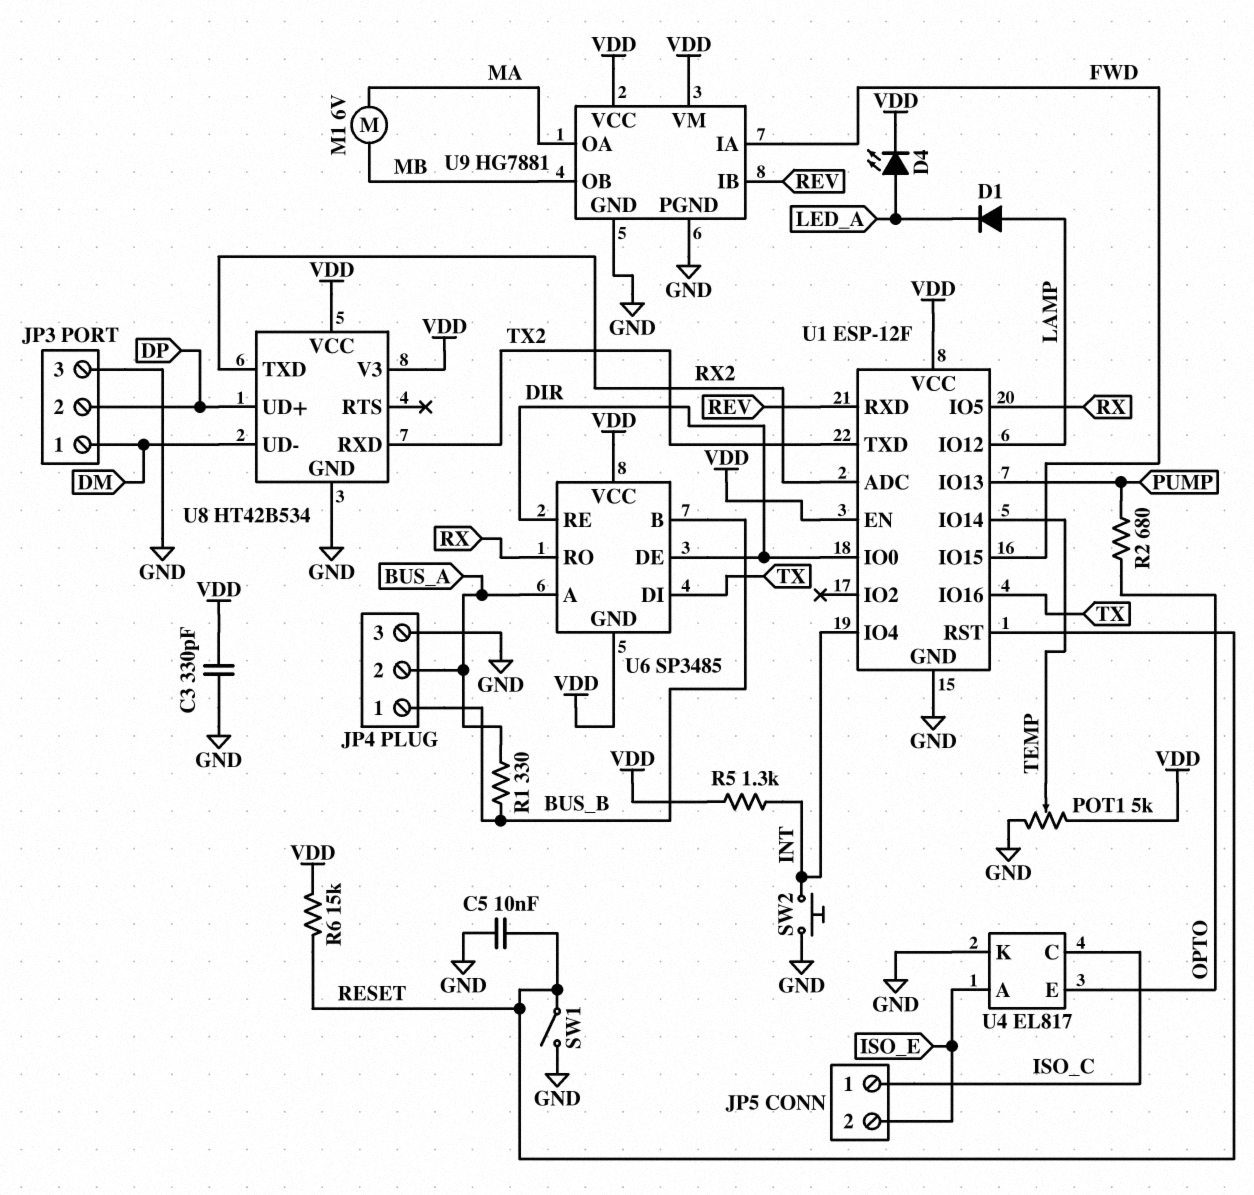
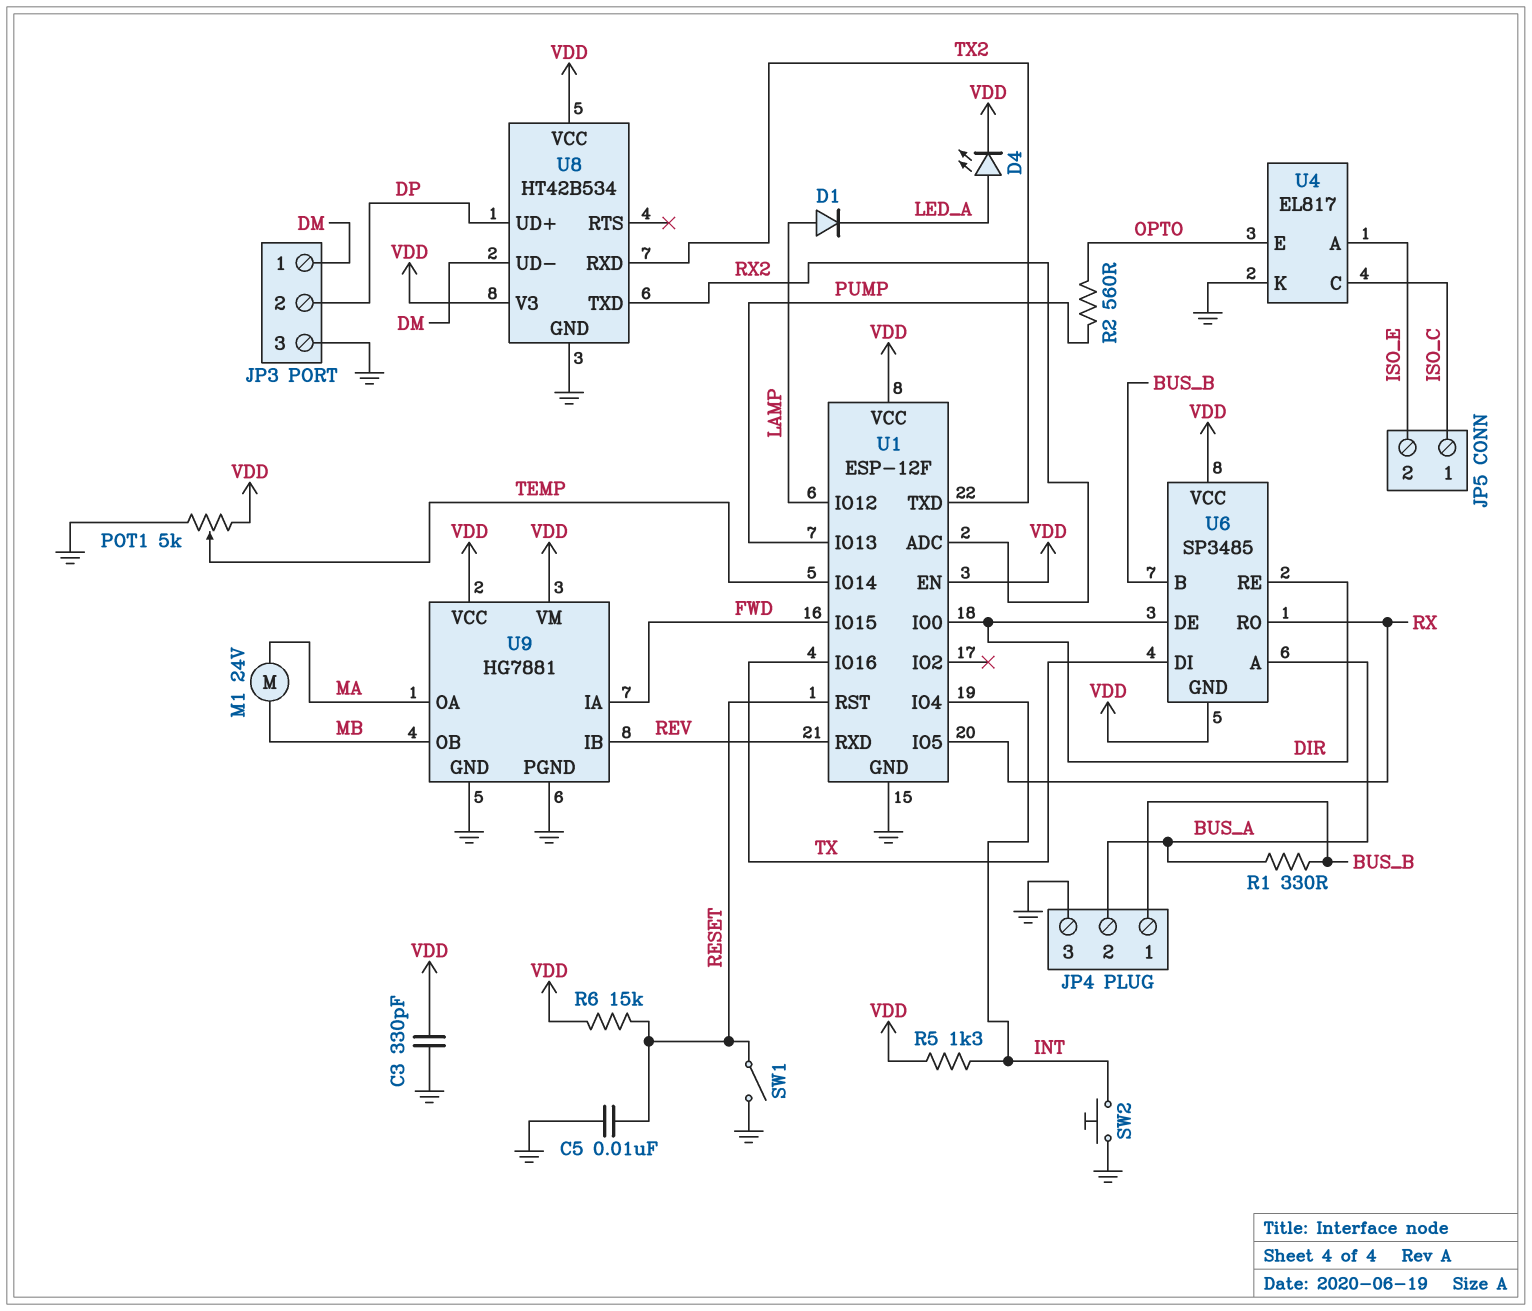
M1: motor 6V (MA, MB) -> motor 24V (MA, MB)
R2: 680 (OPTO, PUMP) -> 560 (OPTO, PUMP)

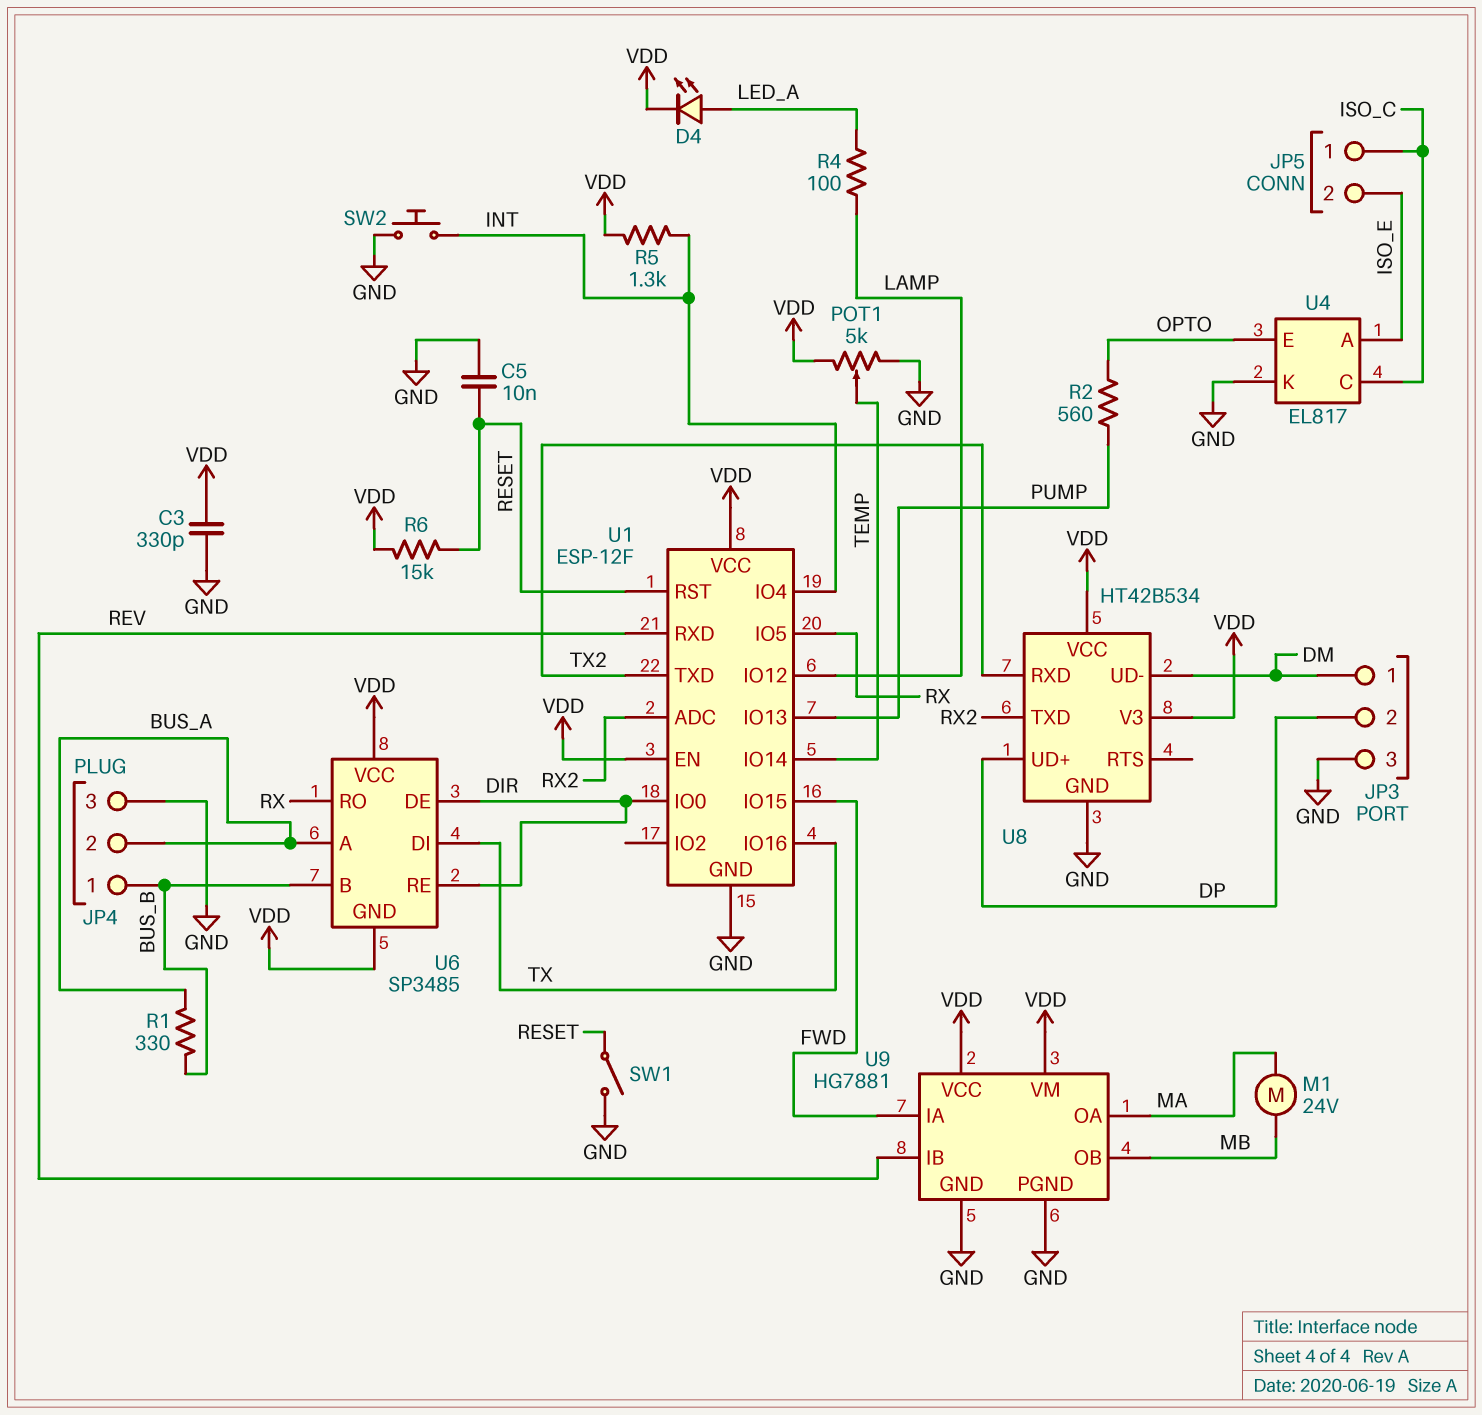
D1: diode (A LAMP, K LED_A) -> none
R4: none -> 100 (LAMP, LED_A)

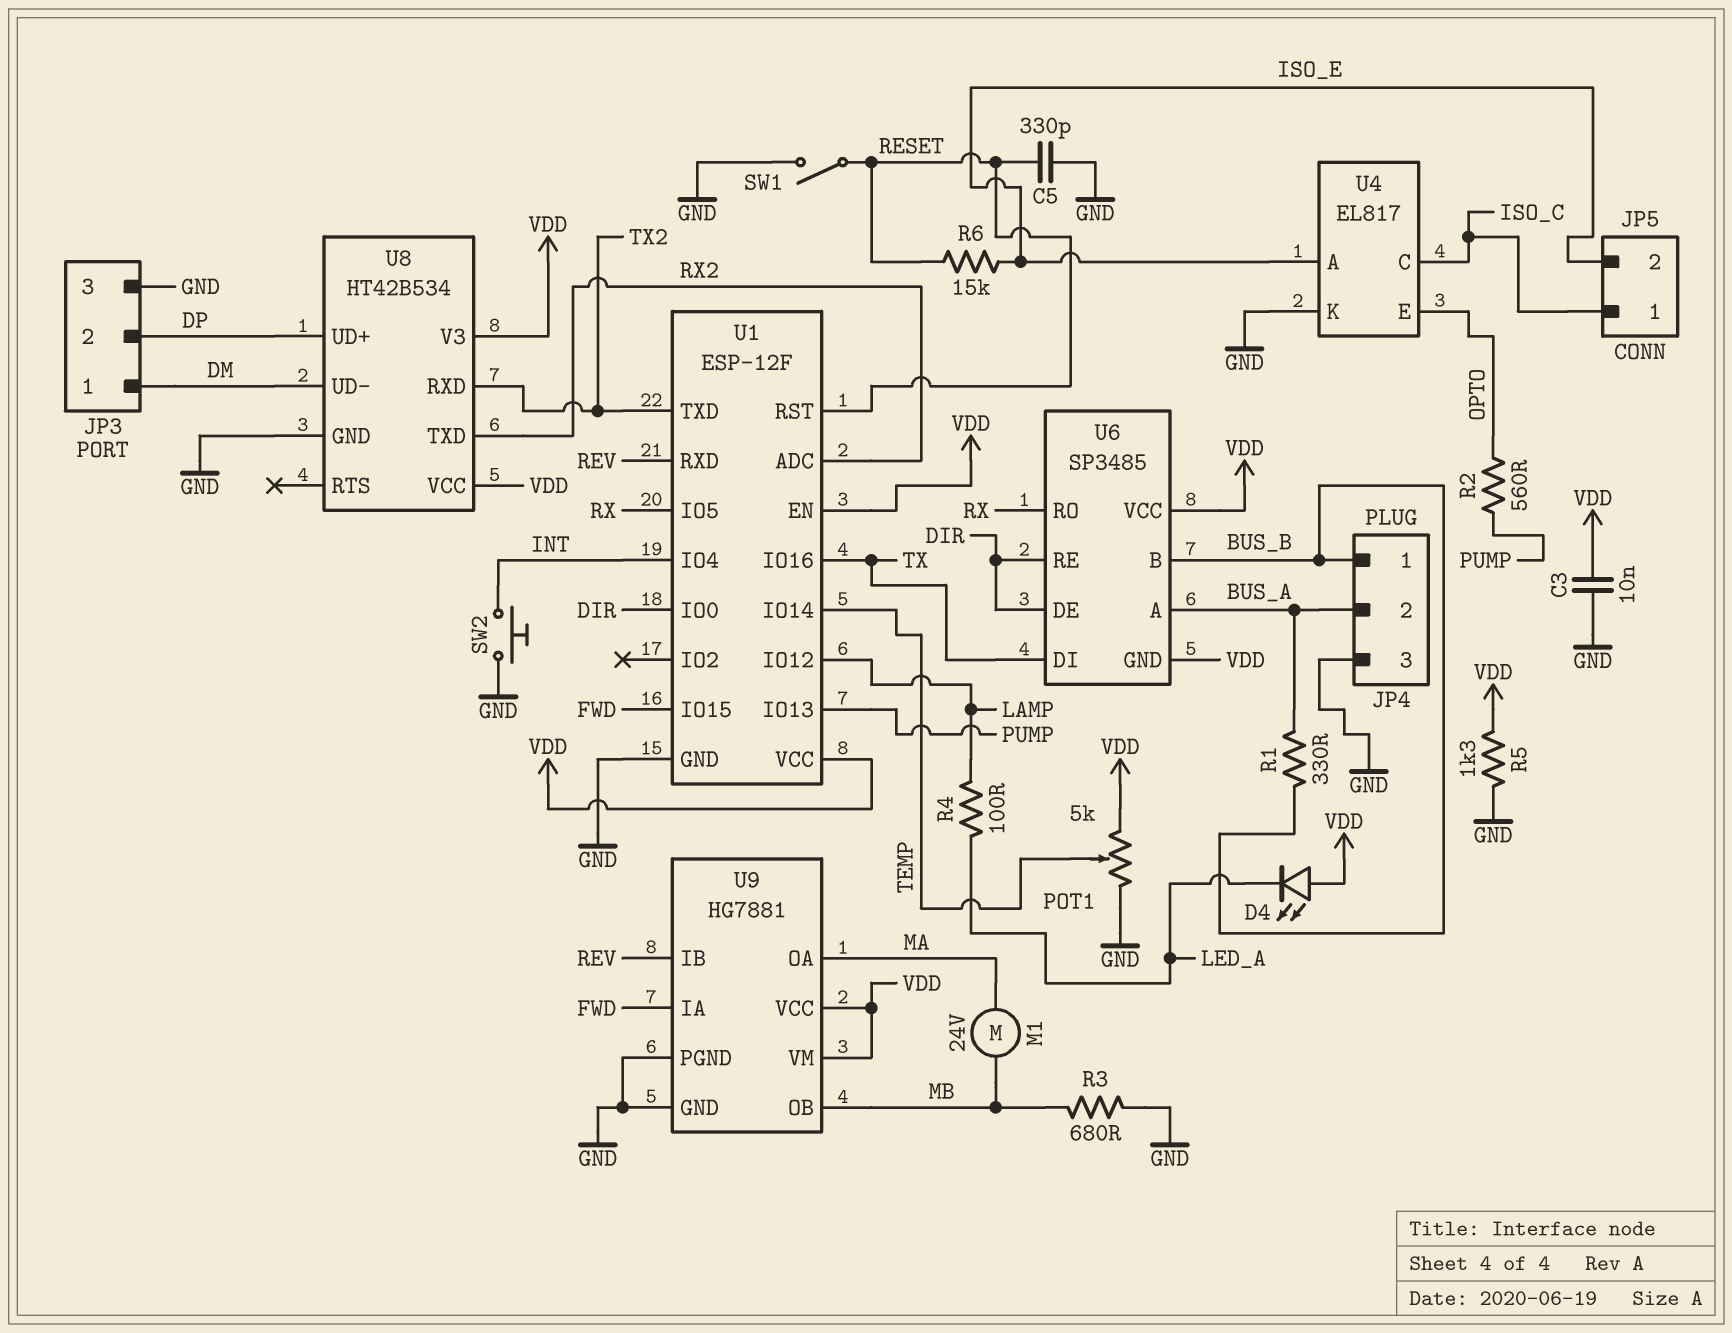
C3: 330pF (GND, VDD) -> 10nF (GND, VDD)
C5: 10nF (GND, RESET) -> 330pF (GND, RESET)
D4: LED (A LED_A, K VDD) -> LED (A VDD, K LED_A)
R3: none -> 680 (GND, MB)
R5: 1.3k (INT, VDD) -> 1.3k (GND, VDD)
R6: 15k (RESET, VDD) -> 15k (ISO_E, RESET)

